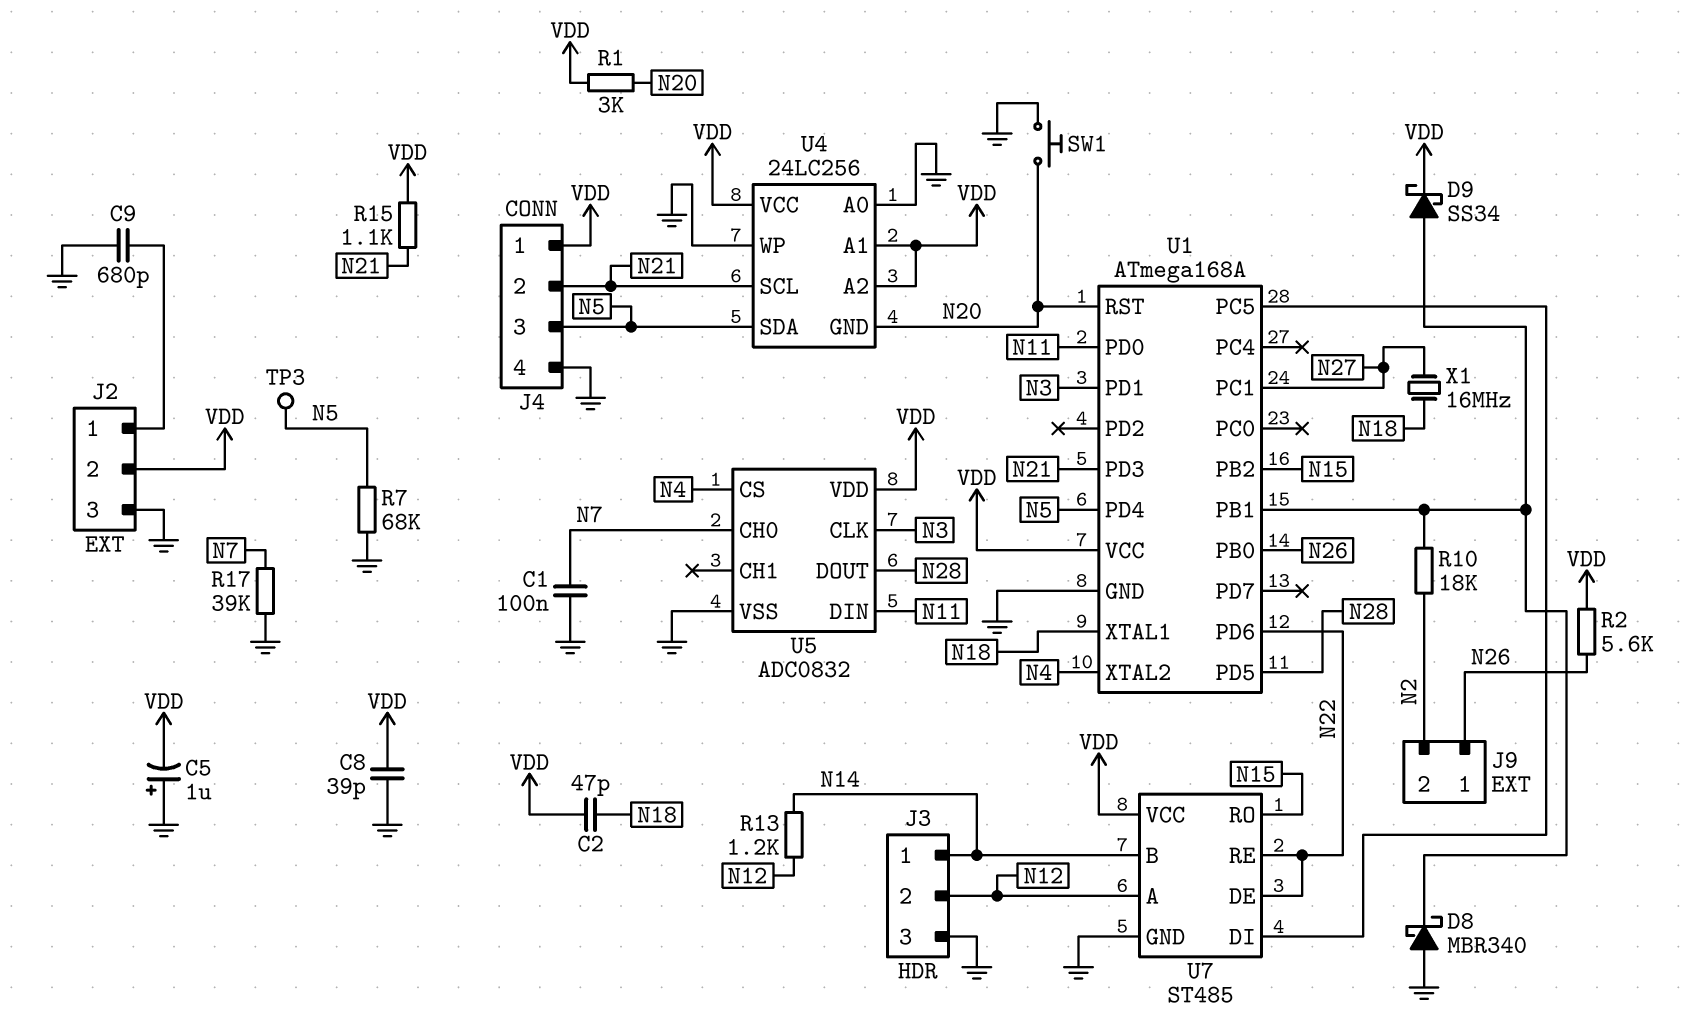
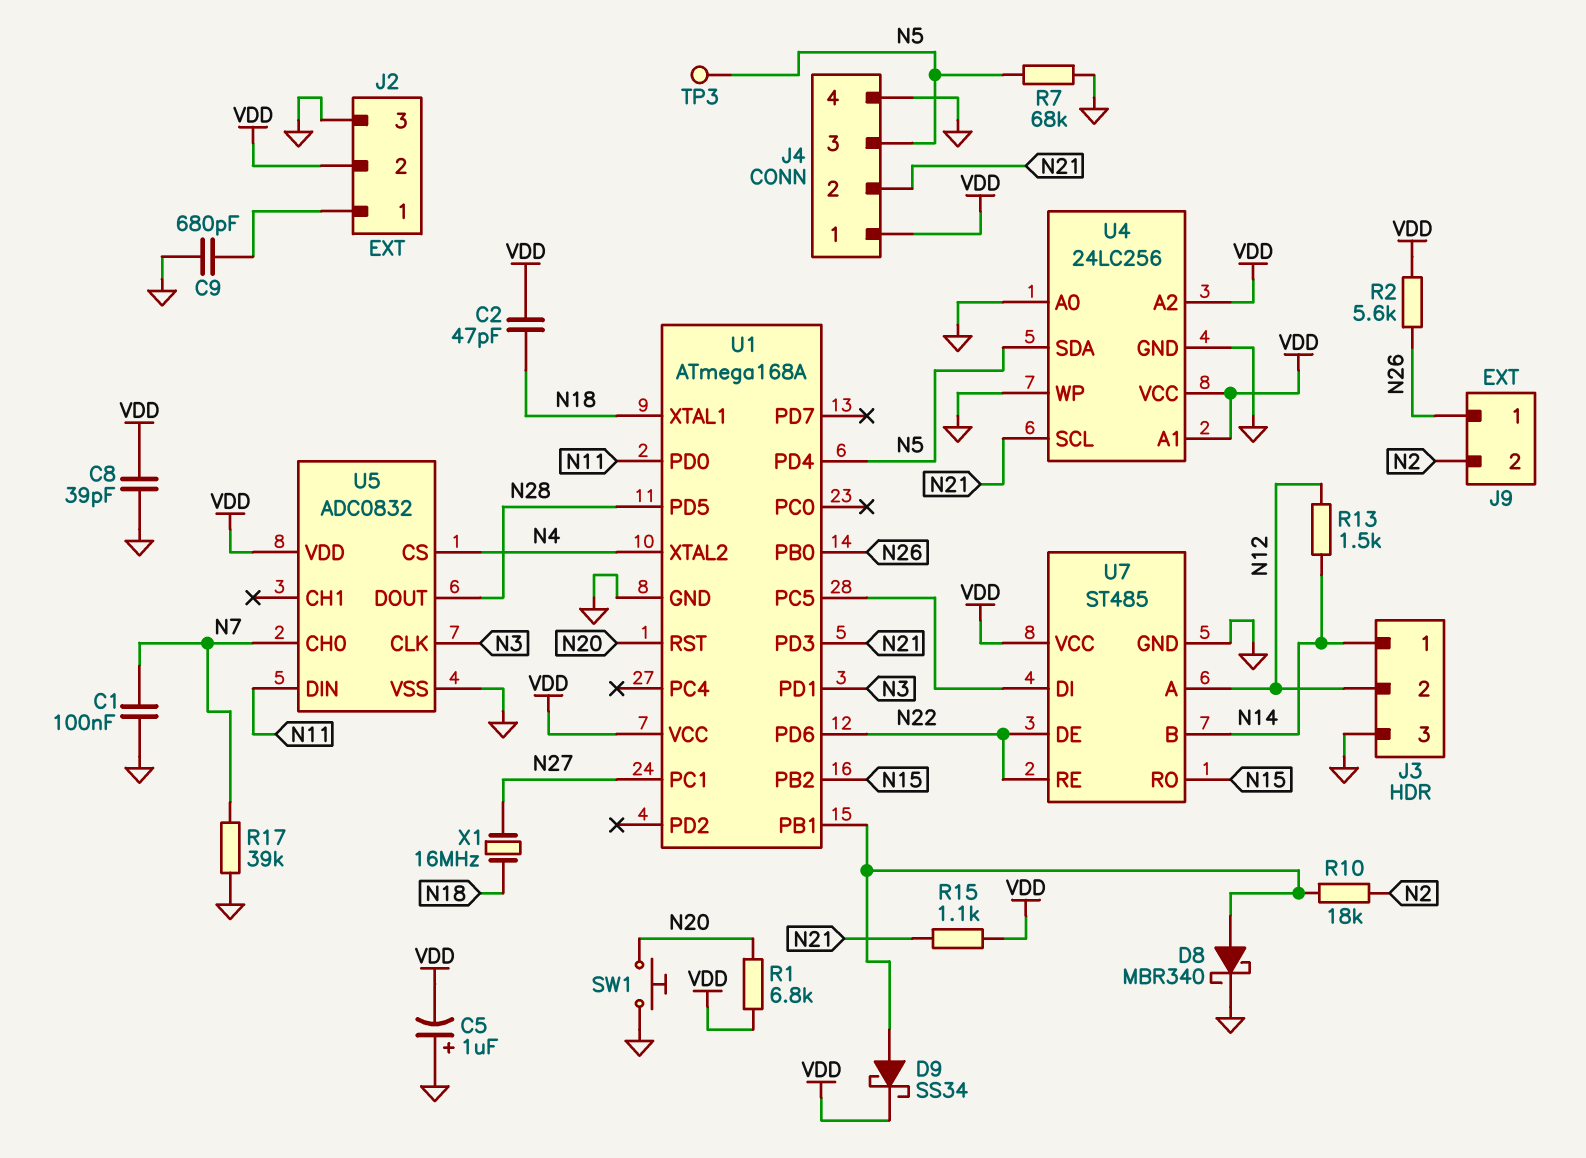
D8: schottky MBR340 (A GND, K U1/PB1) -> schottky MBR340 (A U1/PB1, K GND)
R1: 3k (N20, VDD) -> 6.8k (N20, VDD)
R13: 1.2k (N12, N14) -> 1.5k (N12, N14)
U4 pin GND: N20 -> GND

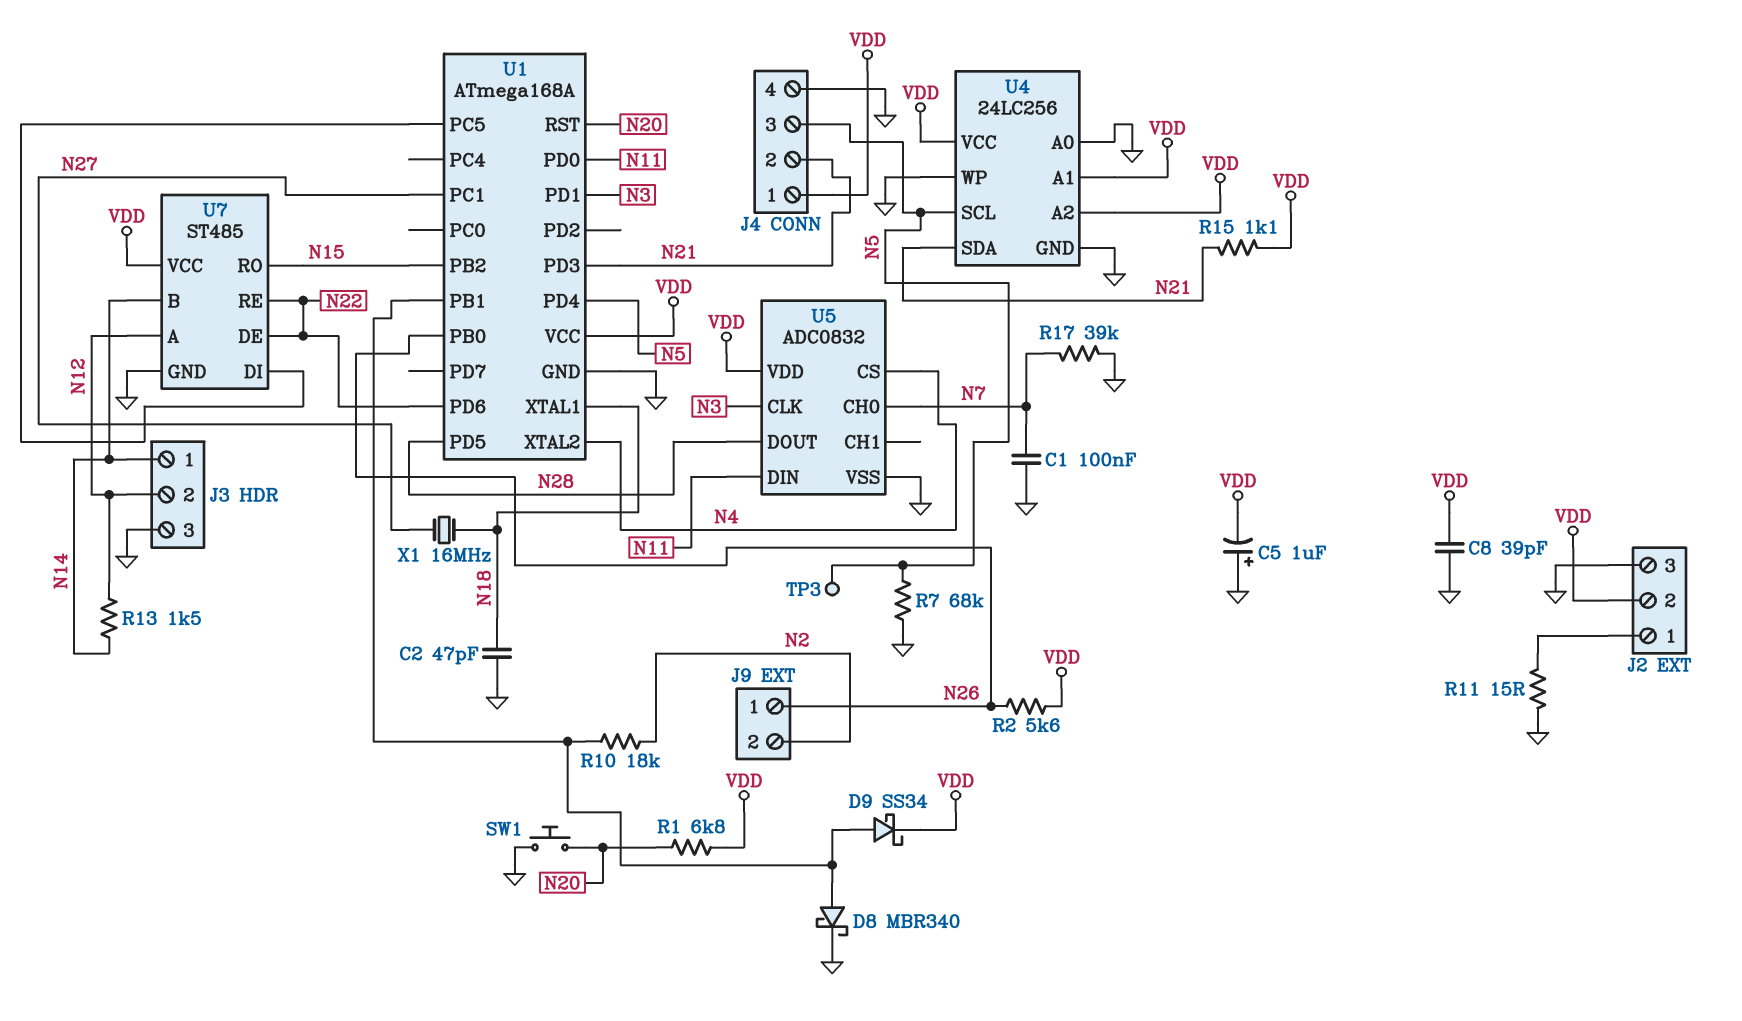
C2: 47pF (N18, VDD) -> 47pF (GND, N18)
C9: 680pF (GND, J2/1) -> none
R11: none -> 15 (GND, J2/1)
U4 pin SCL: N21 -> N5
U4 pin SDA: N5 -> N21

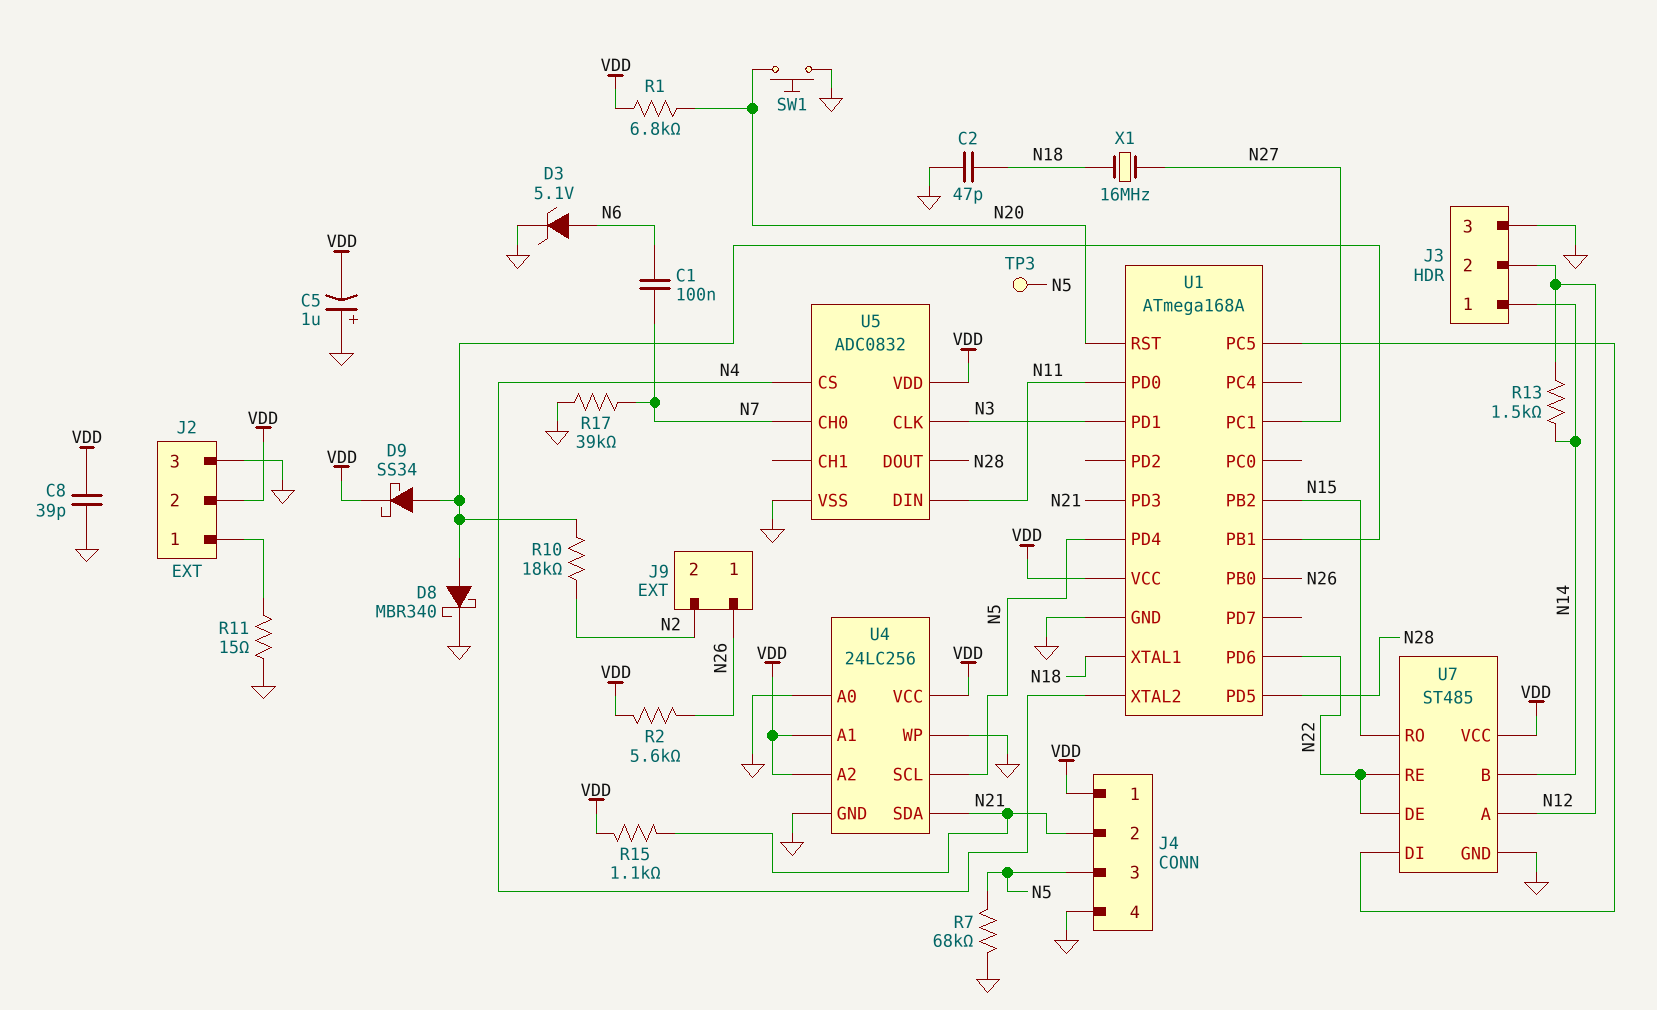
C1: 100nF (GND, N7) -> 100nF (N6, N7)
D3: none -> zener 5.1V (A N6, K GND)

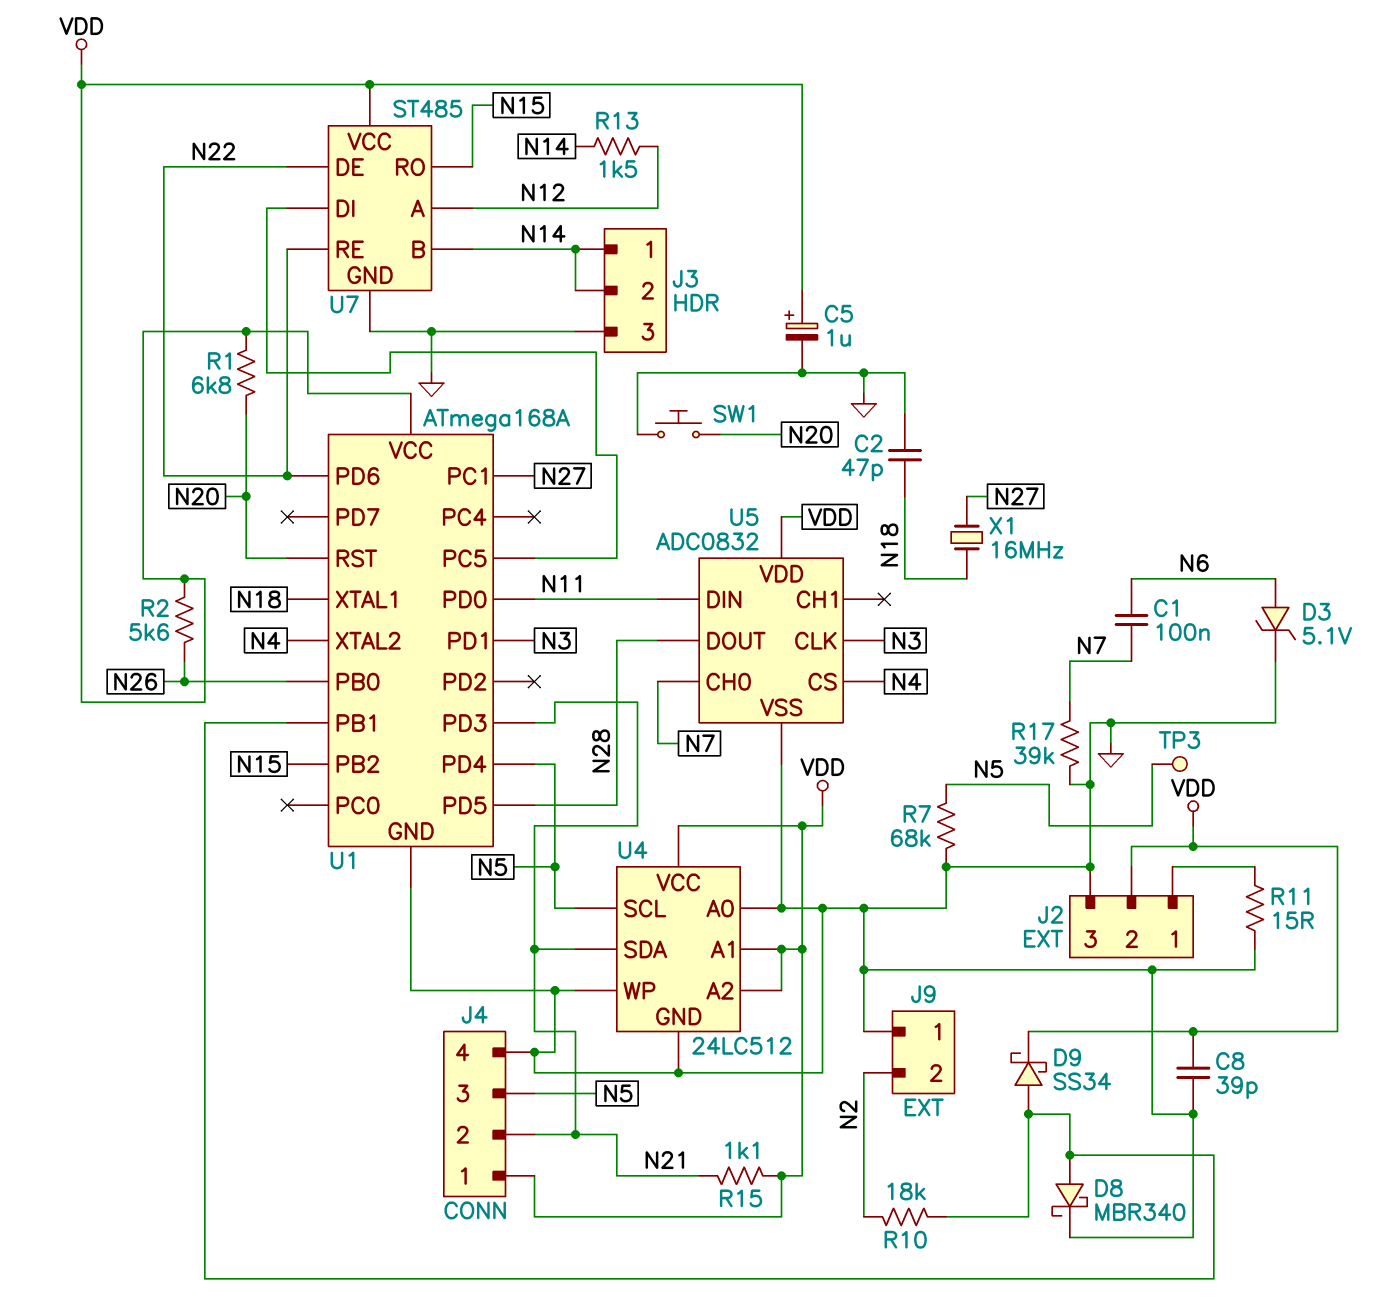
C5: 1uF (plus GND, minus VDD) -> 1uF (plus VDD, minus GND)
J3 pin 2: N12 -> N14
J9 pin 1: N26 -> GND
U4: 24LC256 -> 24LC512

